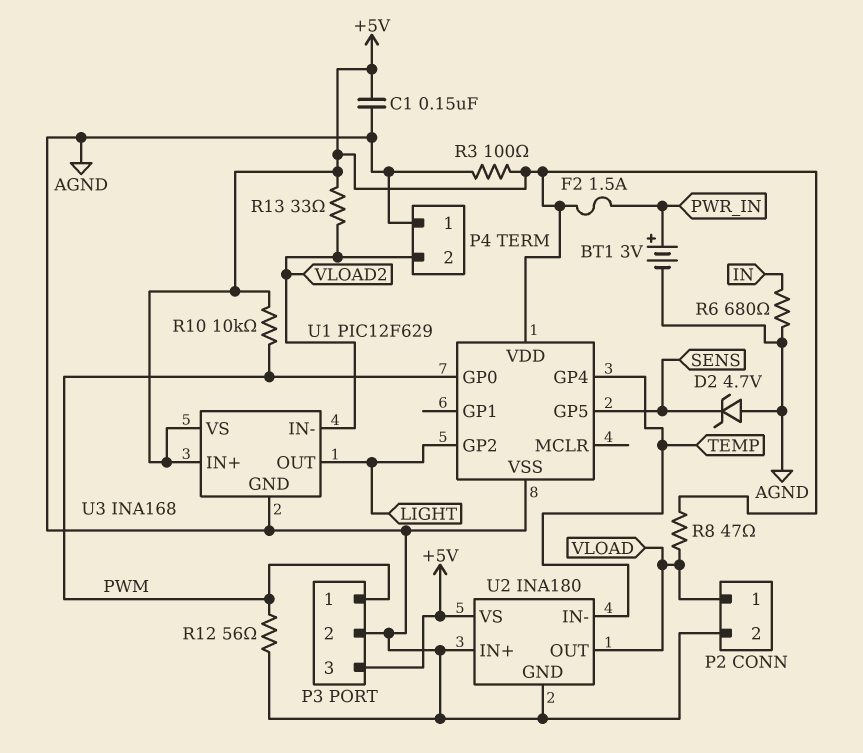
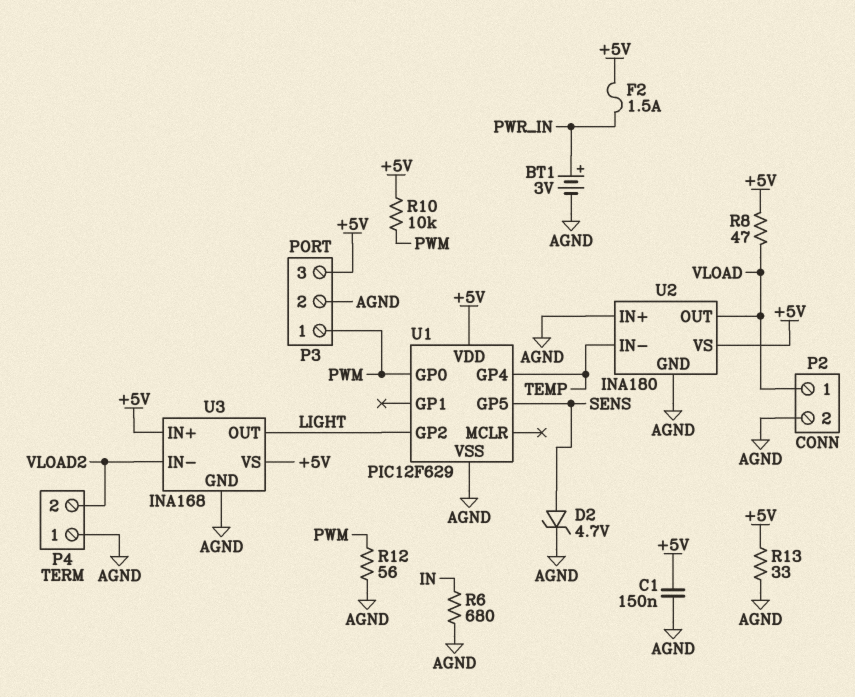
D2: zener 4.7V (A AGND, K SENS) -> zener 4.7V (A SENS, K AGND)
R3: 100 (+5V, AGND) -> none
R13: 33 (+5V, VLOAD2) -> 33 (+5V, AGND)

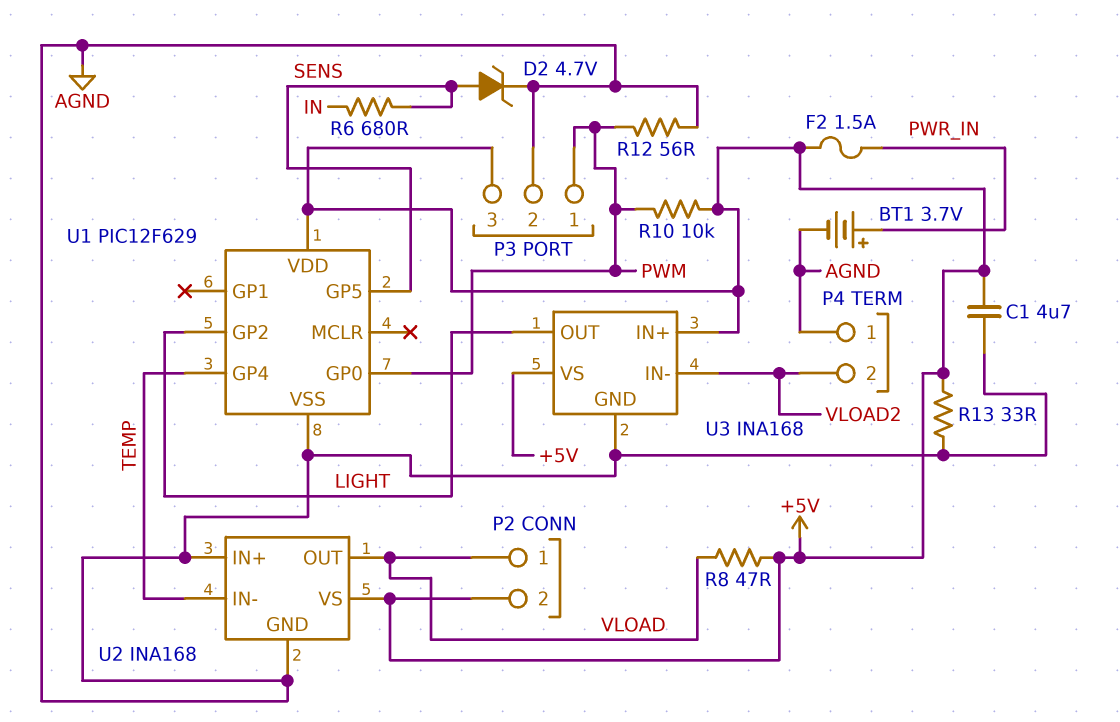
BT1: 3V (plus PWR_IN, minus AGND) -> 3.7V (plus PWR_IN, minus AGND)
C1: 150nF (+5V, AGND) -> 4.7uF (+5V, AGND)
P2 pin 2: AGND -> +5V
R6: 680 (AGND, IN) -> 680 (IN, SENS)
U2: INA180 -> INA168

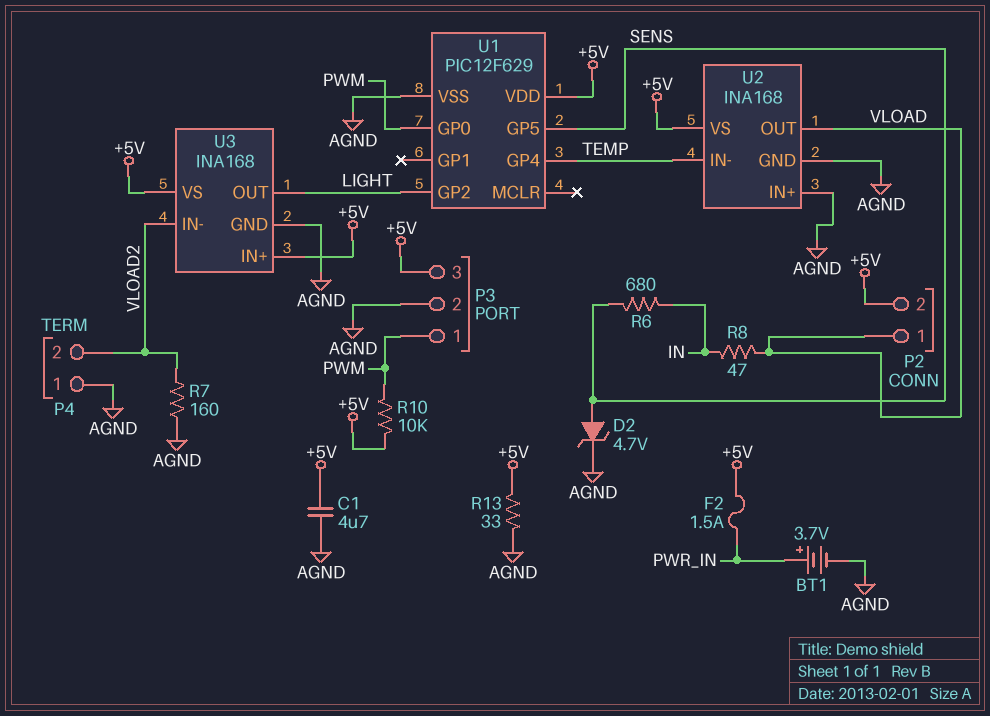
R7: none -> 160 (AGND, VLOAD2)
R8: 47 (+5V, VLOAD) -> 47 (IN, VLOAD)
R12: 56 (AGND, PWM) -> none

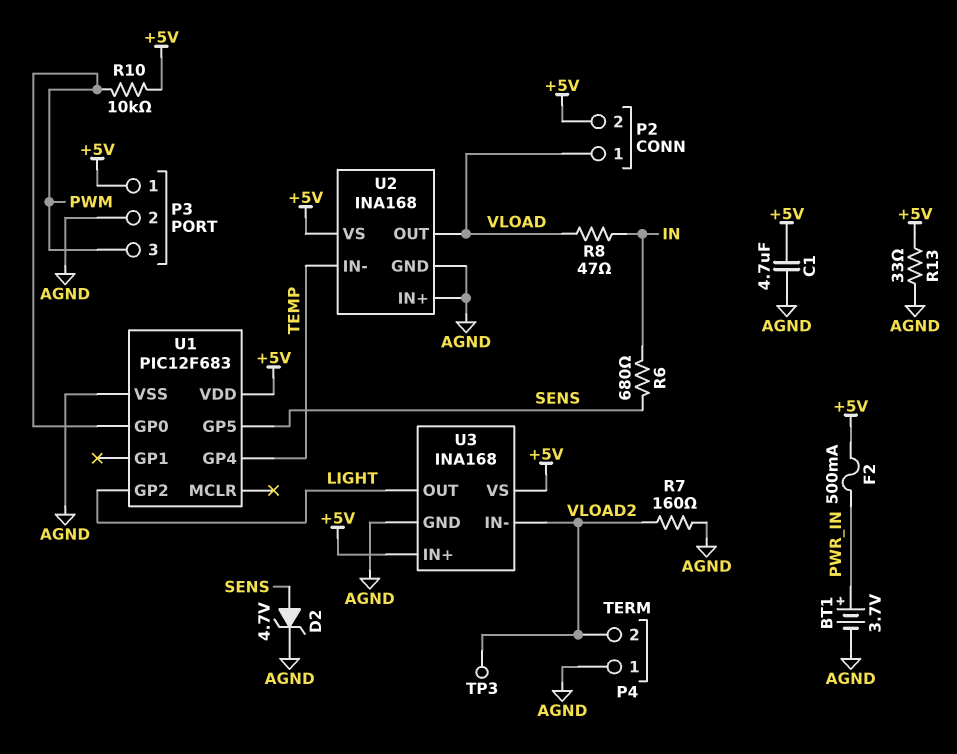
F2: 1.5A (+5V, PWR_IN) -> 500mA (+5V, PWR_IN)
P3 pin 1: PWM -> +5V
P3 pin 3: +5V -> PWM
TP3: none -> test point (VLOAD2)
U1: PIC12F629 -> PIC12F683

